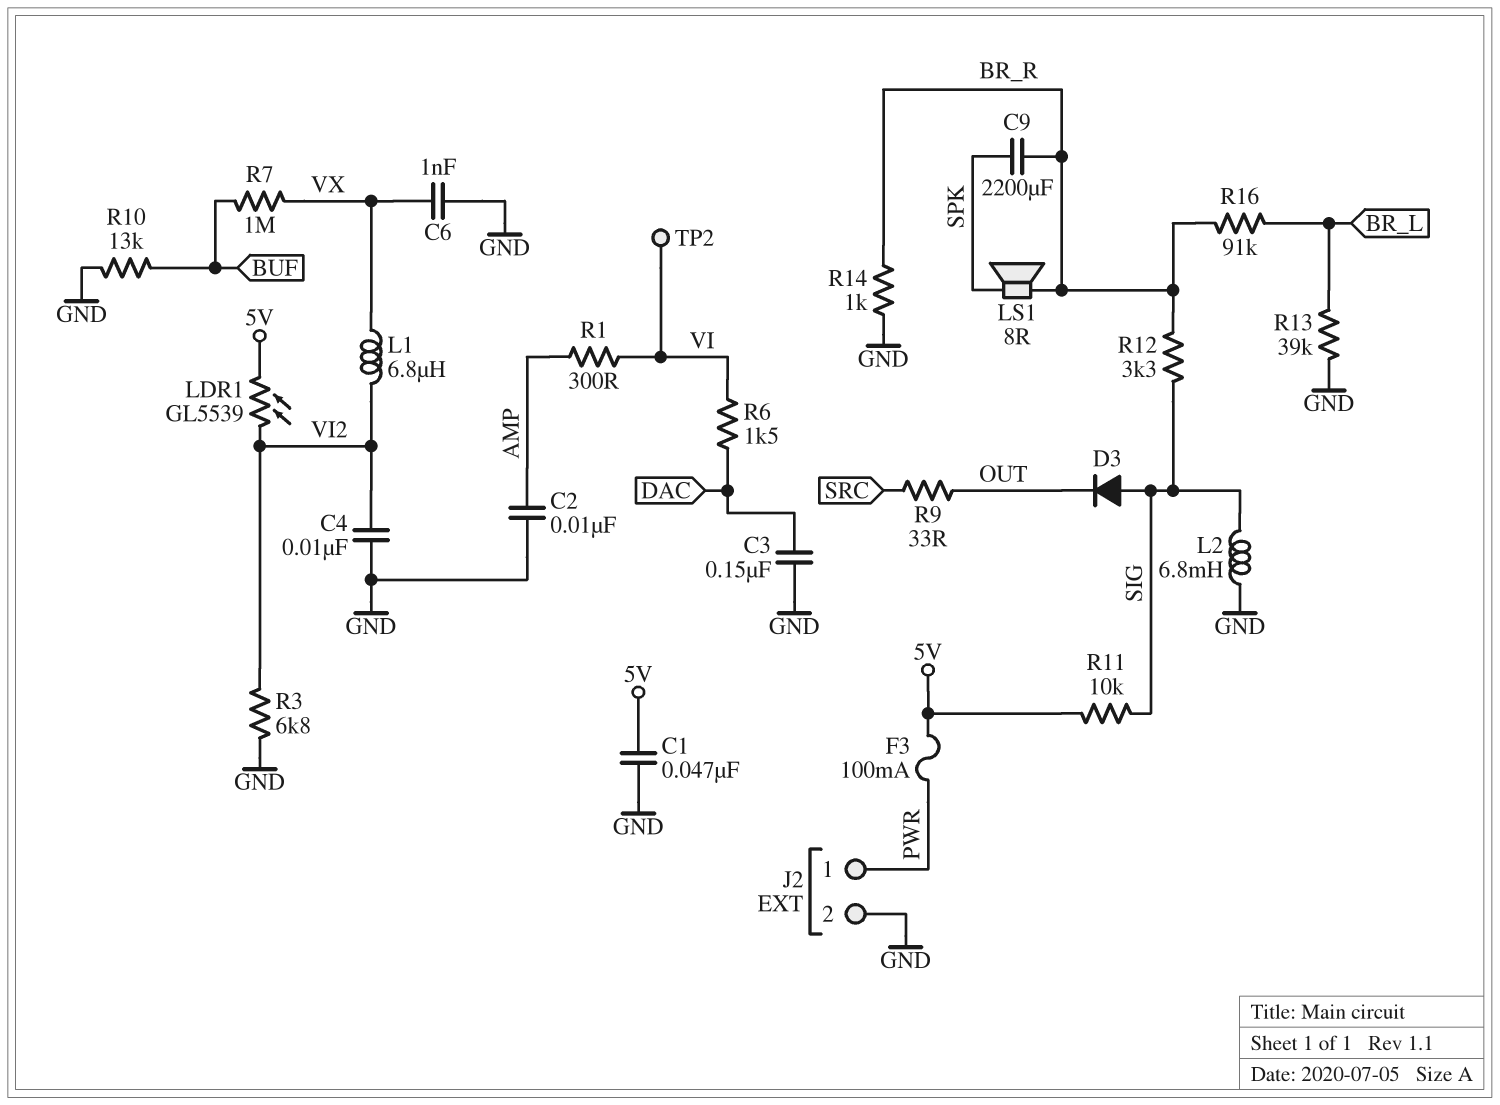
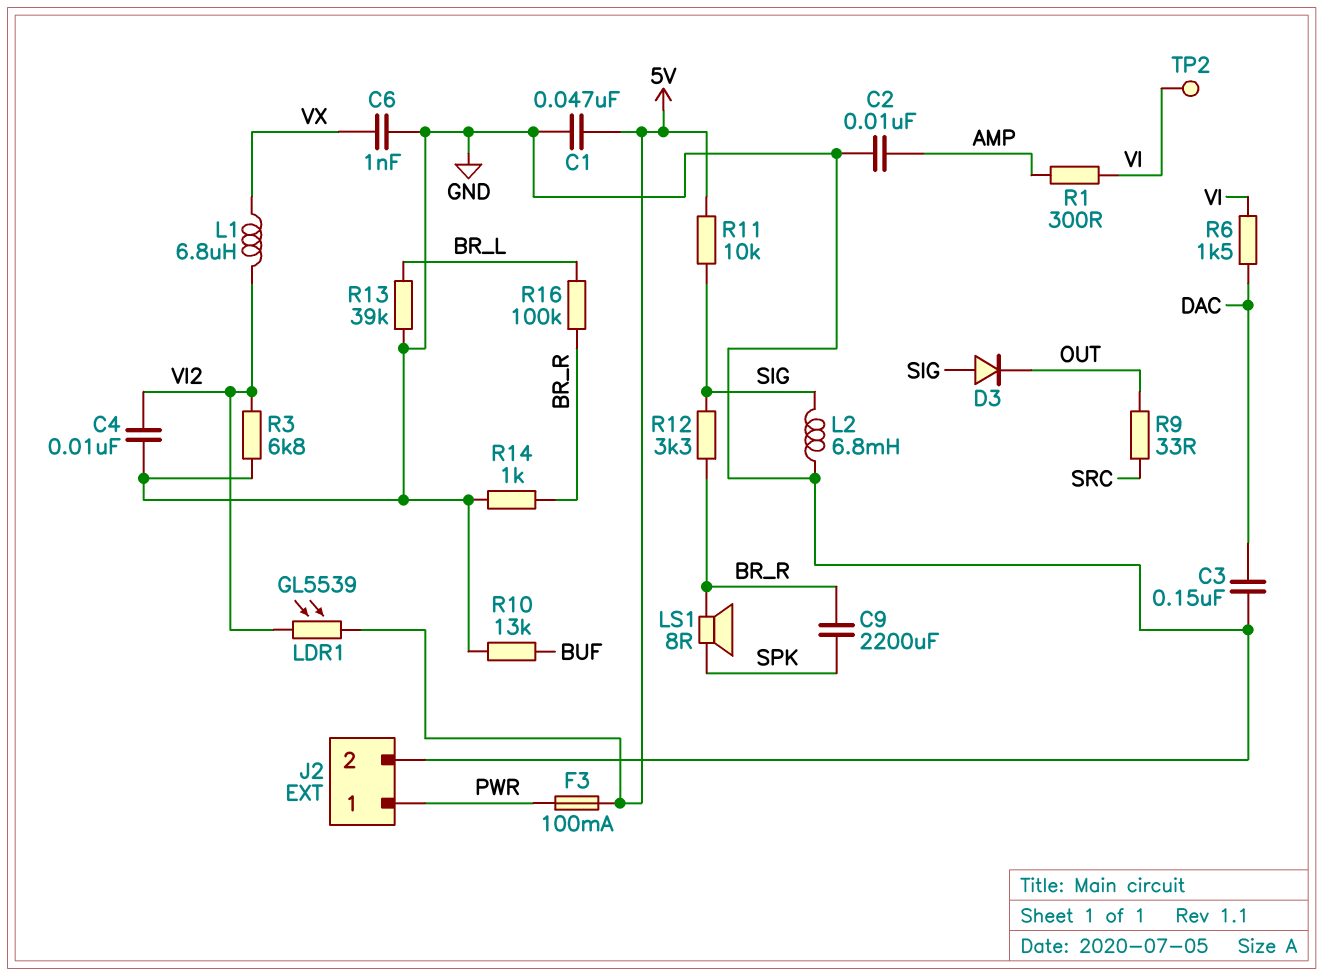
R7: 1M (BUF, VX) -> none
R16: 91k (BR_L, BR_R) -> 100k (BR_L, BR_R)

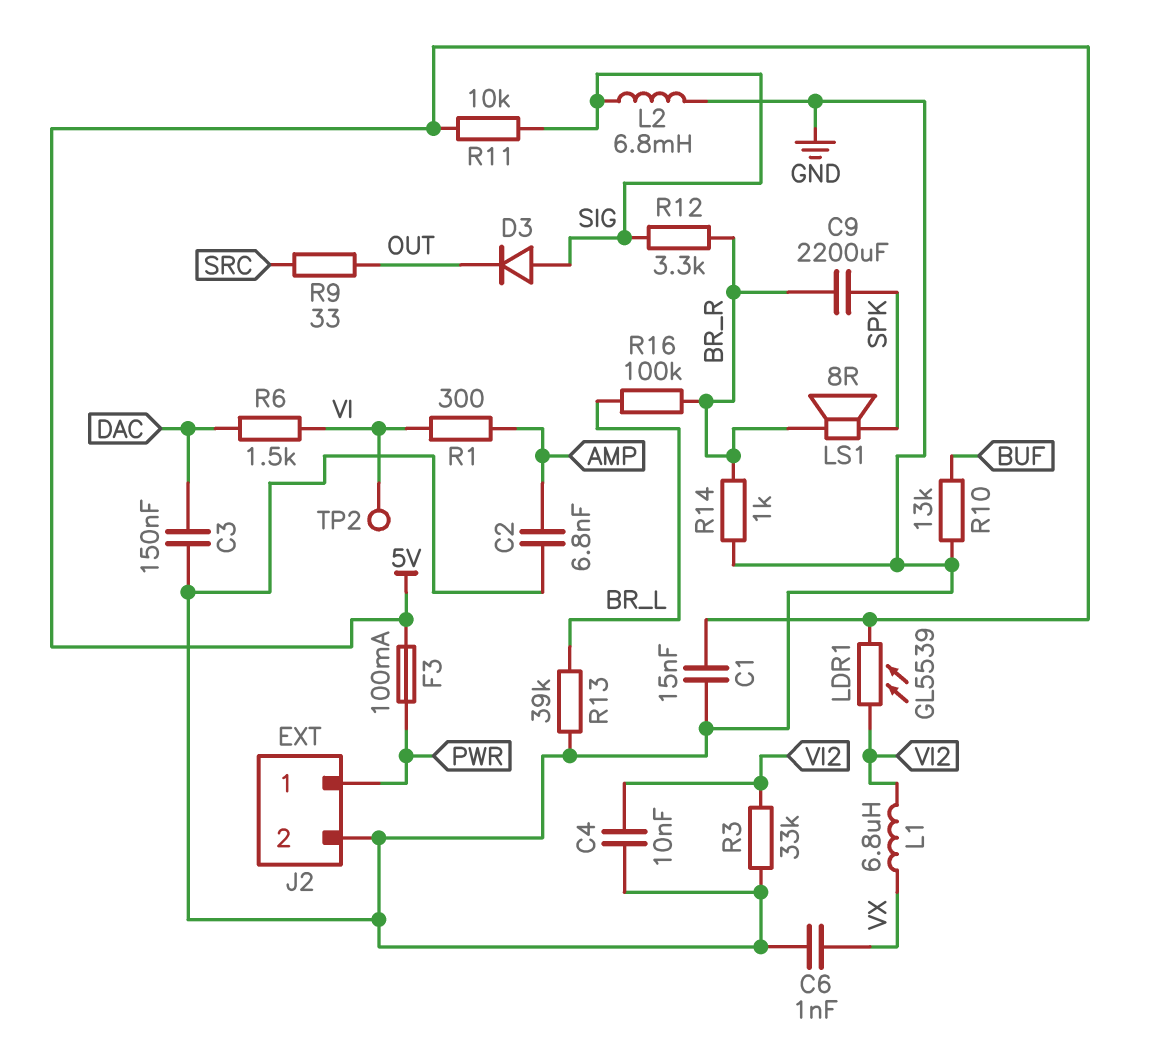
C1: 47nF (5V, GND) -> 15nF (5V, GND)
C2: 10nF (AMP, GND) -> 6.8nF (AMP, GND)
R3: 6.8k (GND, VI2) -> 33k (GND, VI2)

